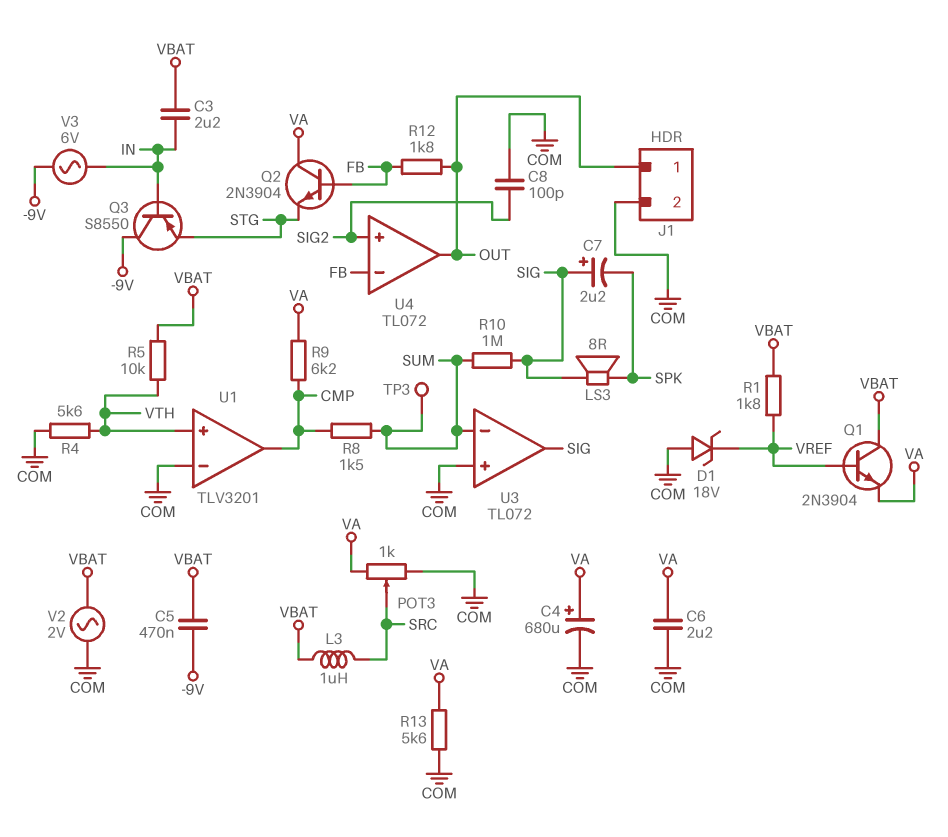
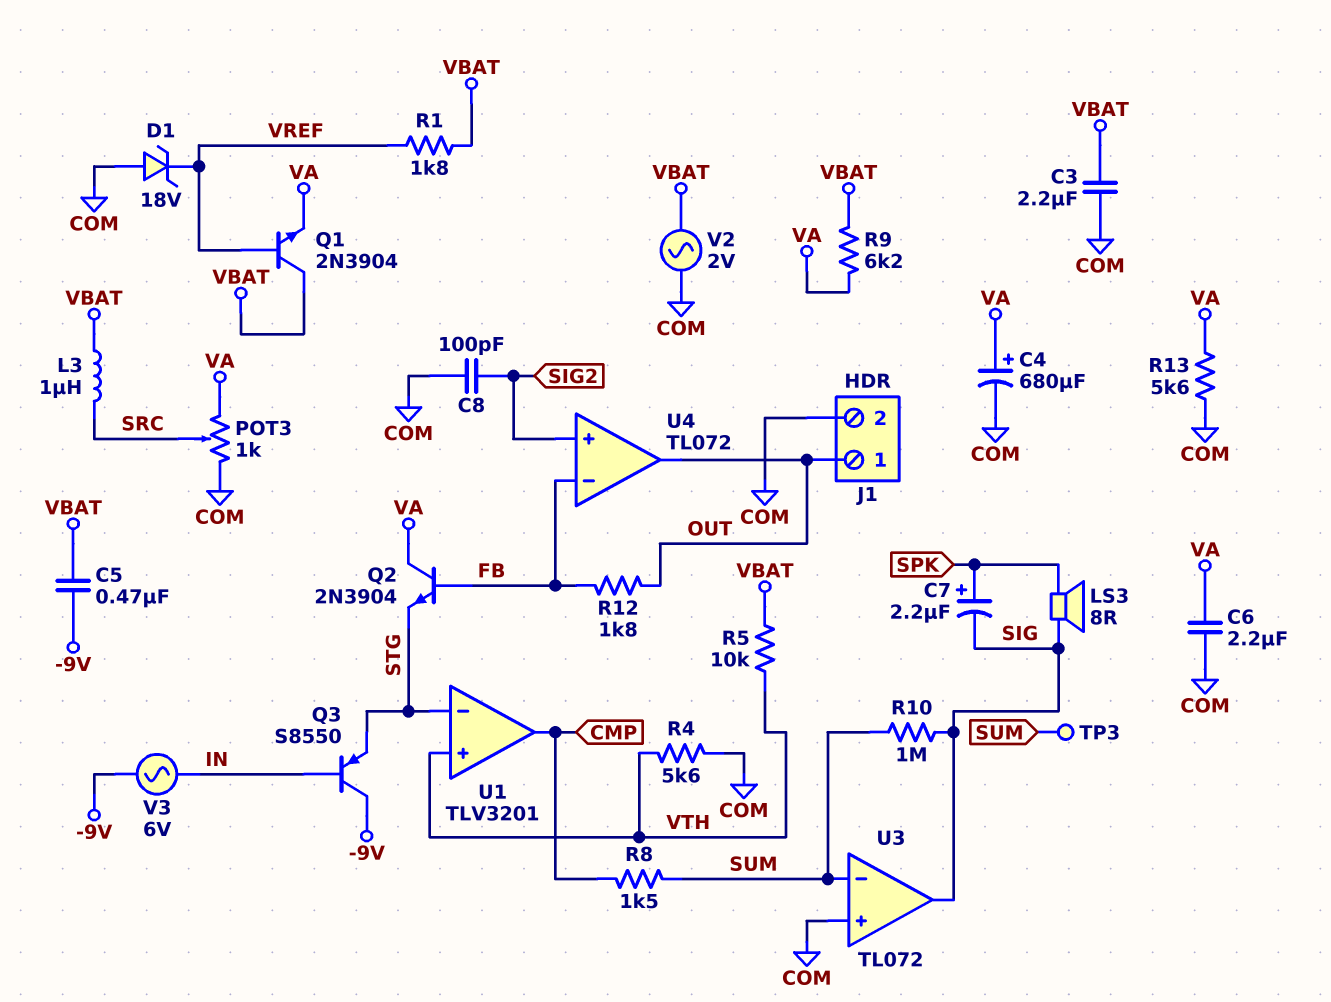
C3: 2.2uF (IN, VBAT) -> 2.2uF (COM, VBAT)
C7: 2.2uF (plus SIG, minus SPK) -> 2.2uF (plus SPK, minus SIG)
R9: 6.2k (CMP, VA) -> 6.2k (VA, VBAT)
U1 pin in-: COM -> STG

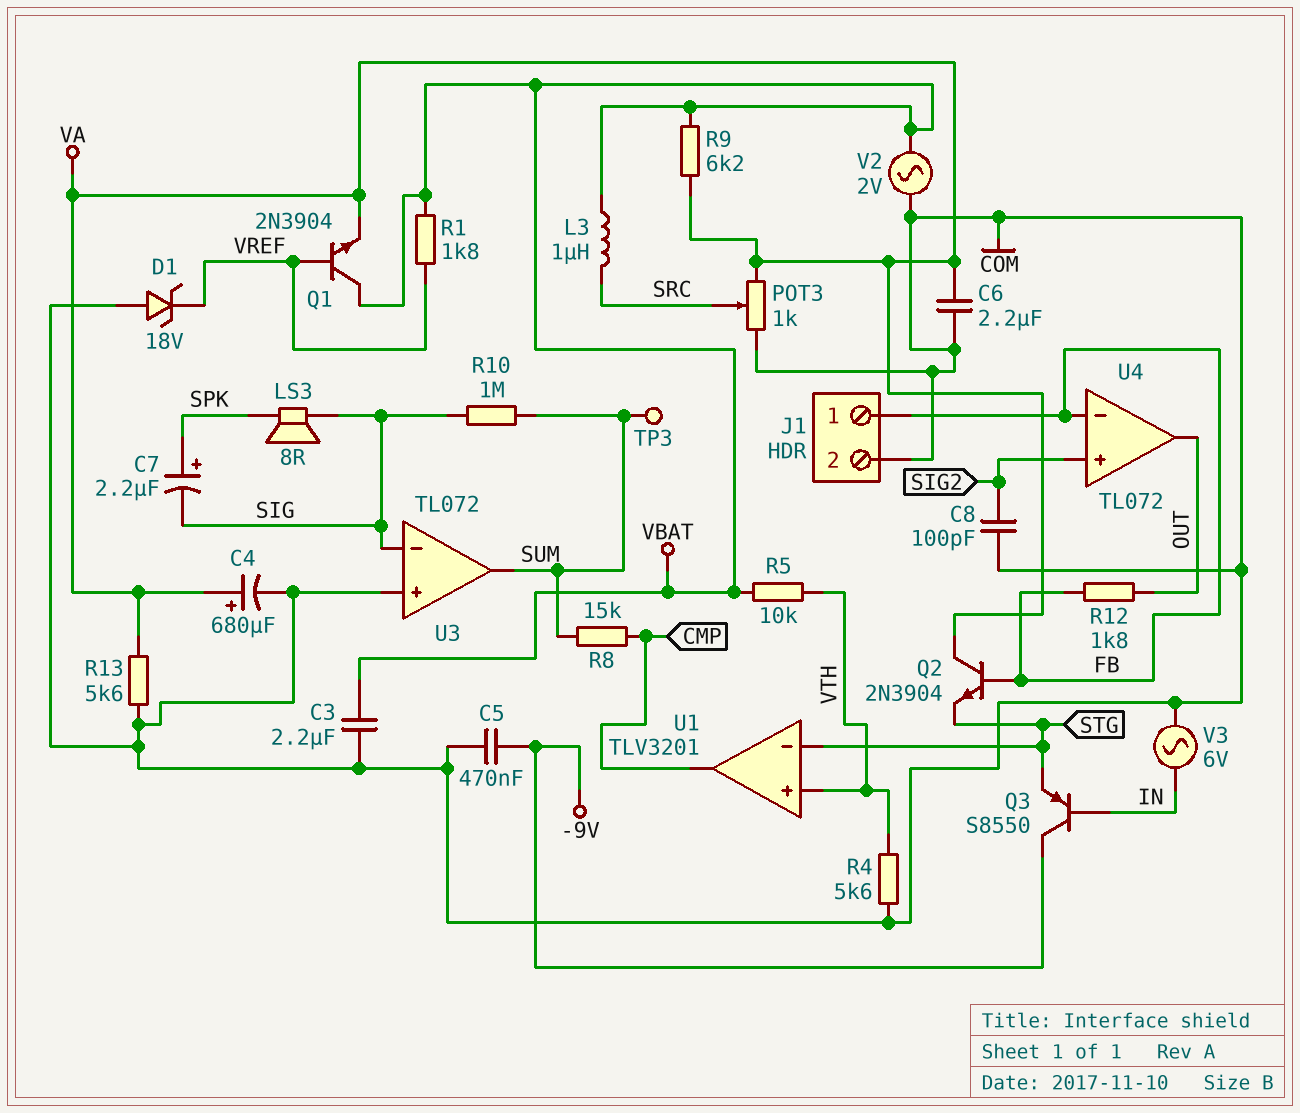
C5: 470nF (-9V, VBAT) -> 470nF (-9V, COM)
J1 pin 1: OUT -> FB
R8: 1.5k (CMP, SUM) -> 15k (CMP, SUM)
U3 pin in-: SUM -> SIG
U3 pin out: SIG -> SUM
V3: AC 6V (-9V, IN) -> AC 6V (COM, IN)

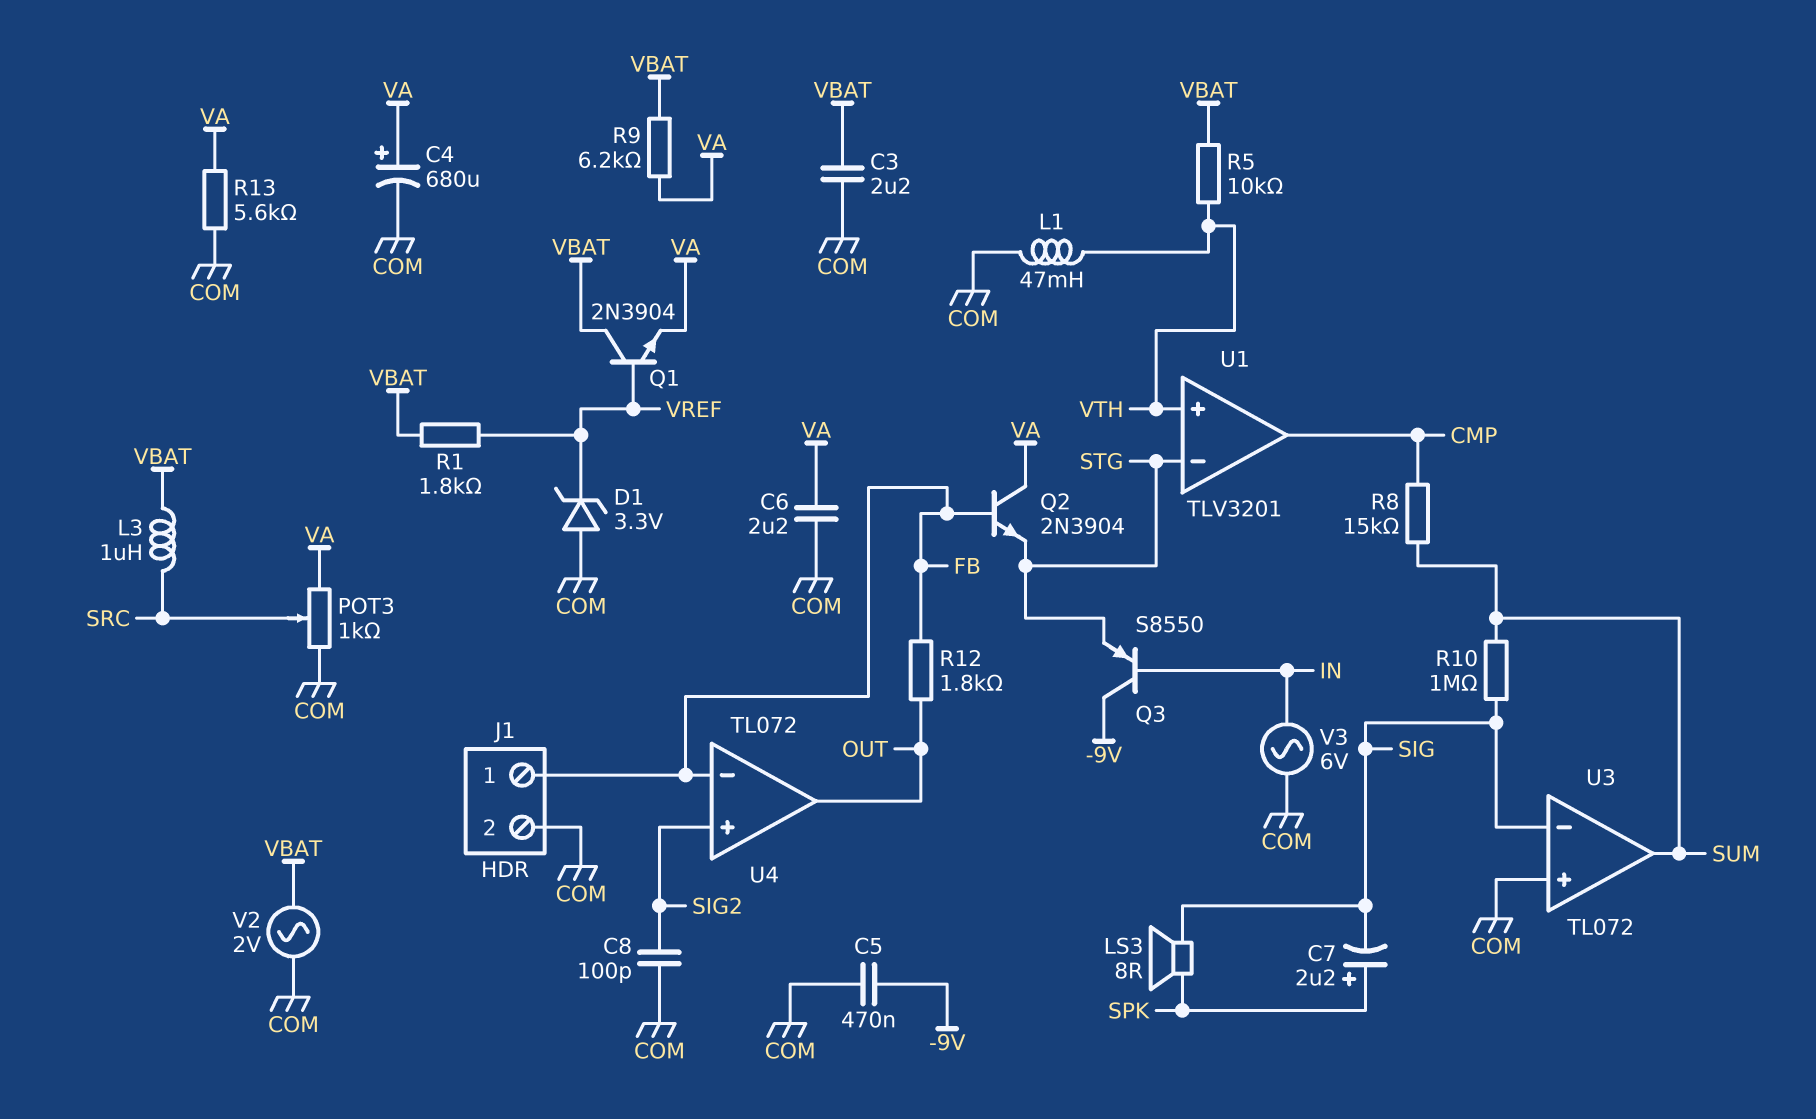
D1: zener 18V (A COM, K VREF) -> zener 3.3V (A COM, K VREF)
L1: none -> 47mH (COM, VTH)
R4: 5.6k (COM, VTH) -> none
TP3: test point (SUM) -> none

